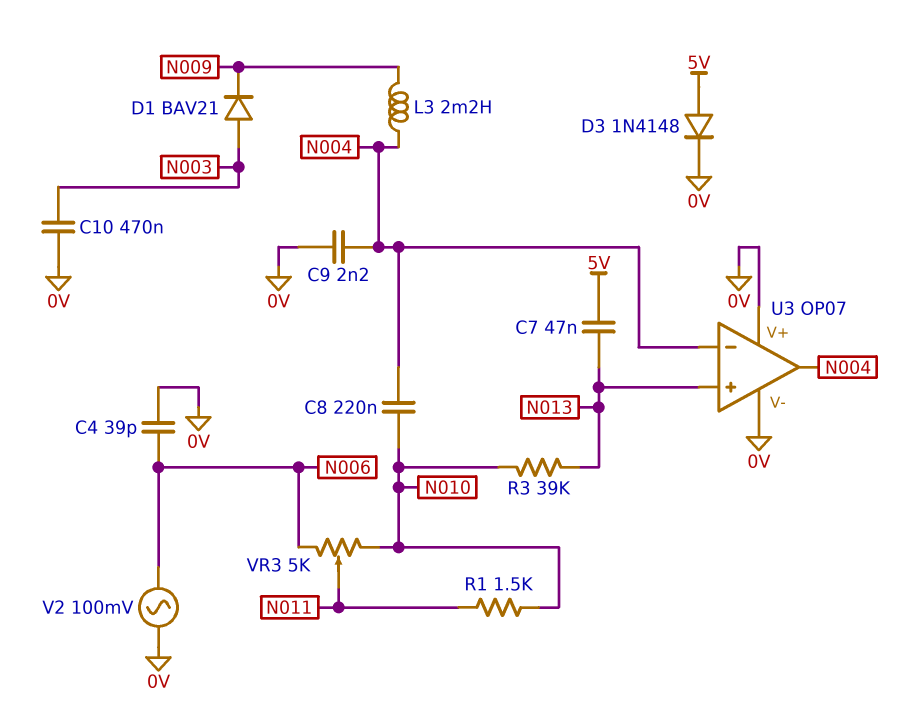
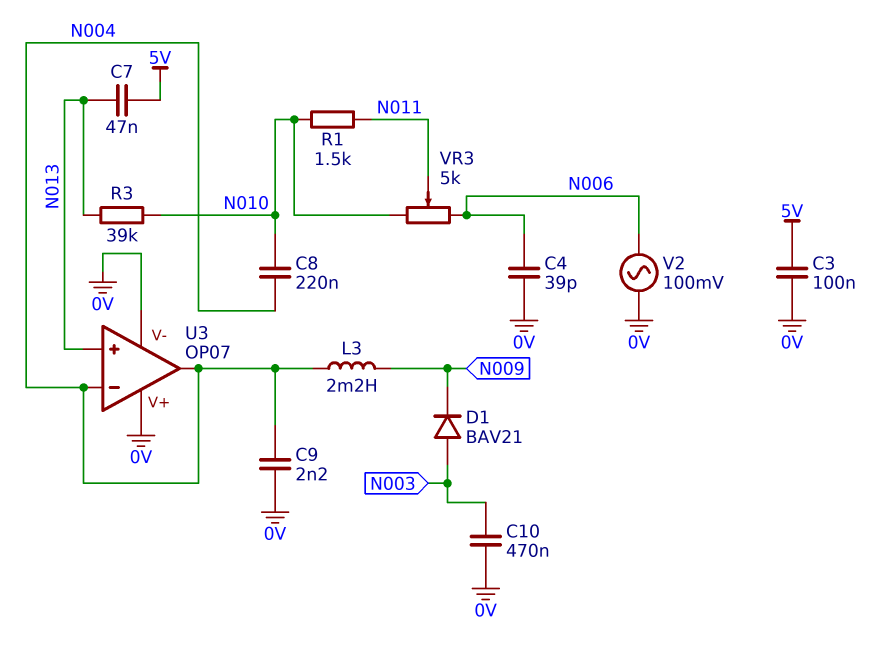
C3: none -> 100nF (0V, 5V)
D3: diode 1N4148 (A 5V, K 0V) -> none

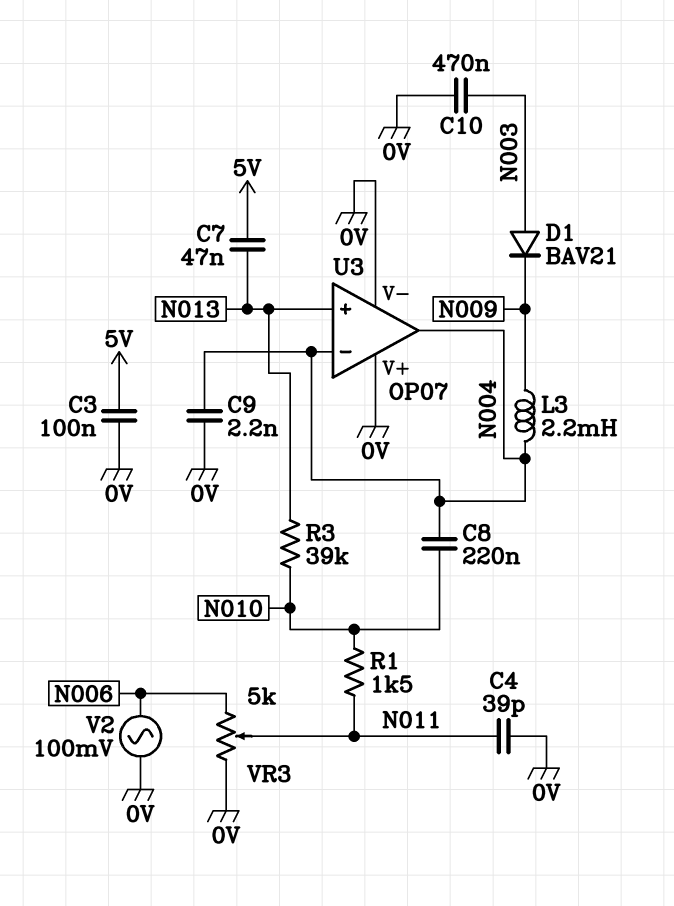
C4: 39pF (0V, N006) -> 39pF (0V, N011)
VR3: 5k (N006, N010, wiper N011) -> 5k (0V, N006, wiper N011)

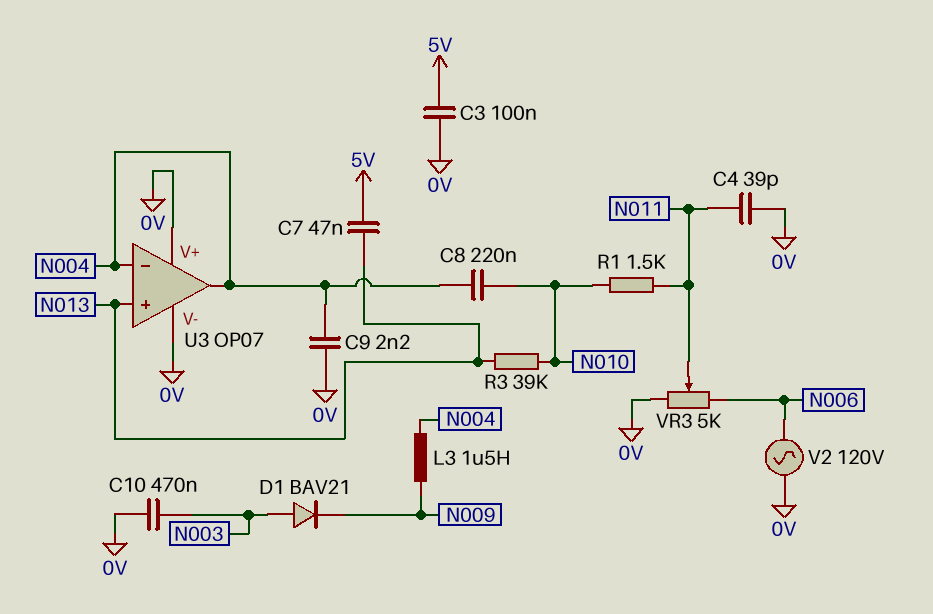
L3: 2.2mH (N004, N009) -> 1.5uH (N004, N009)
V2: AC 100mV (0V, N006) -> AC 120V (0V, N006)

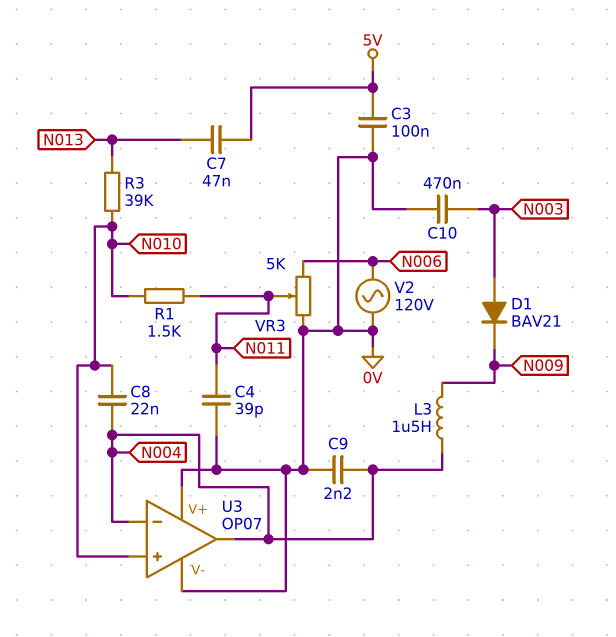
C8: 220nF (N004, N010) -> 22nF (N004, N010)
U3 pin in+: N013 -> N010

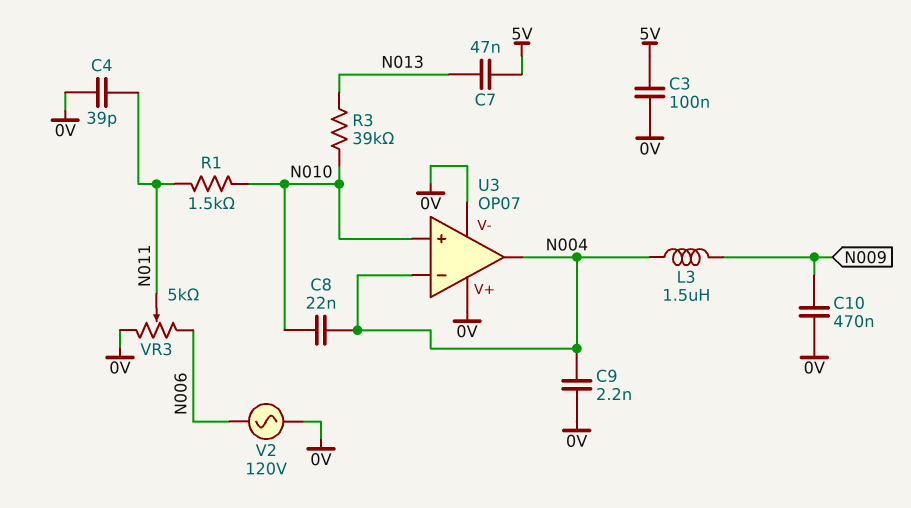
C10: 470nF (0V, N003) -> 470nF (0V, N009)
D1: diode BAV21 (A N003, K N009) -> none

